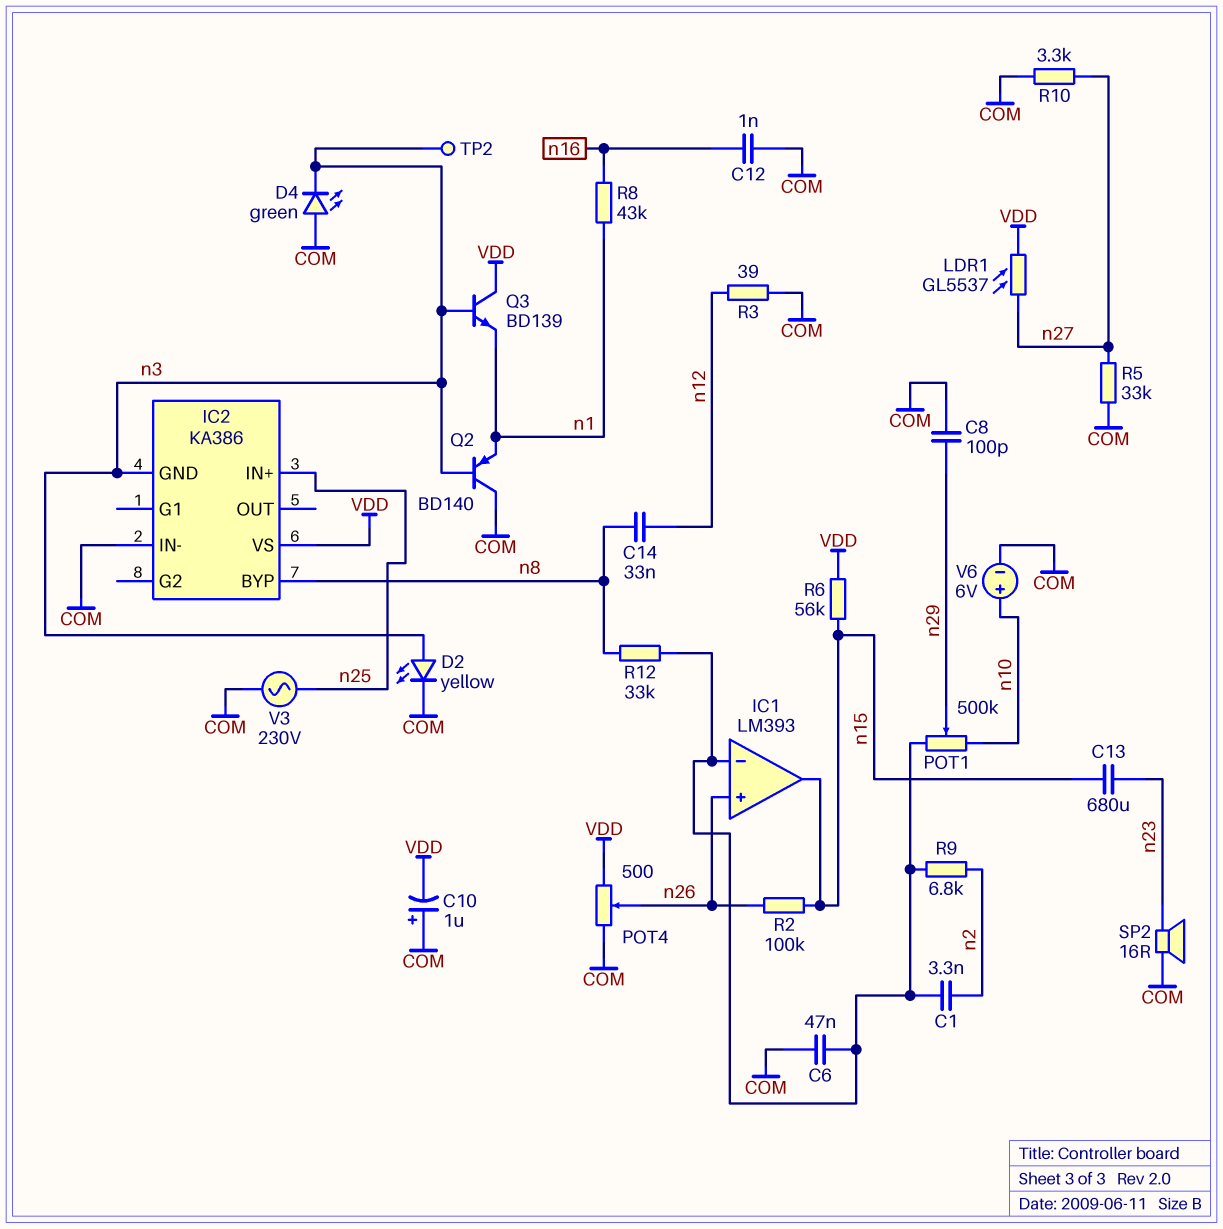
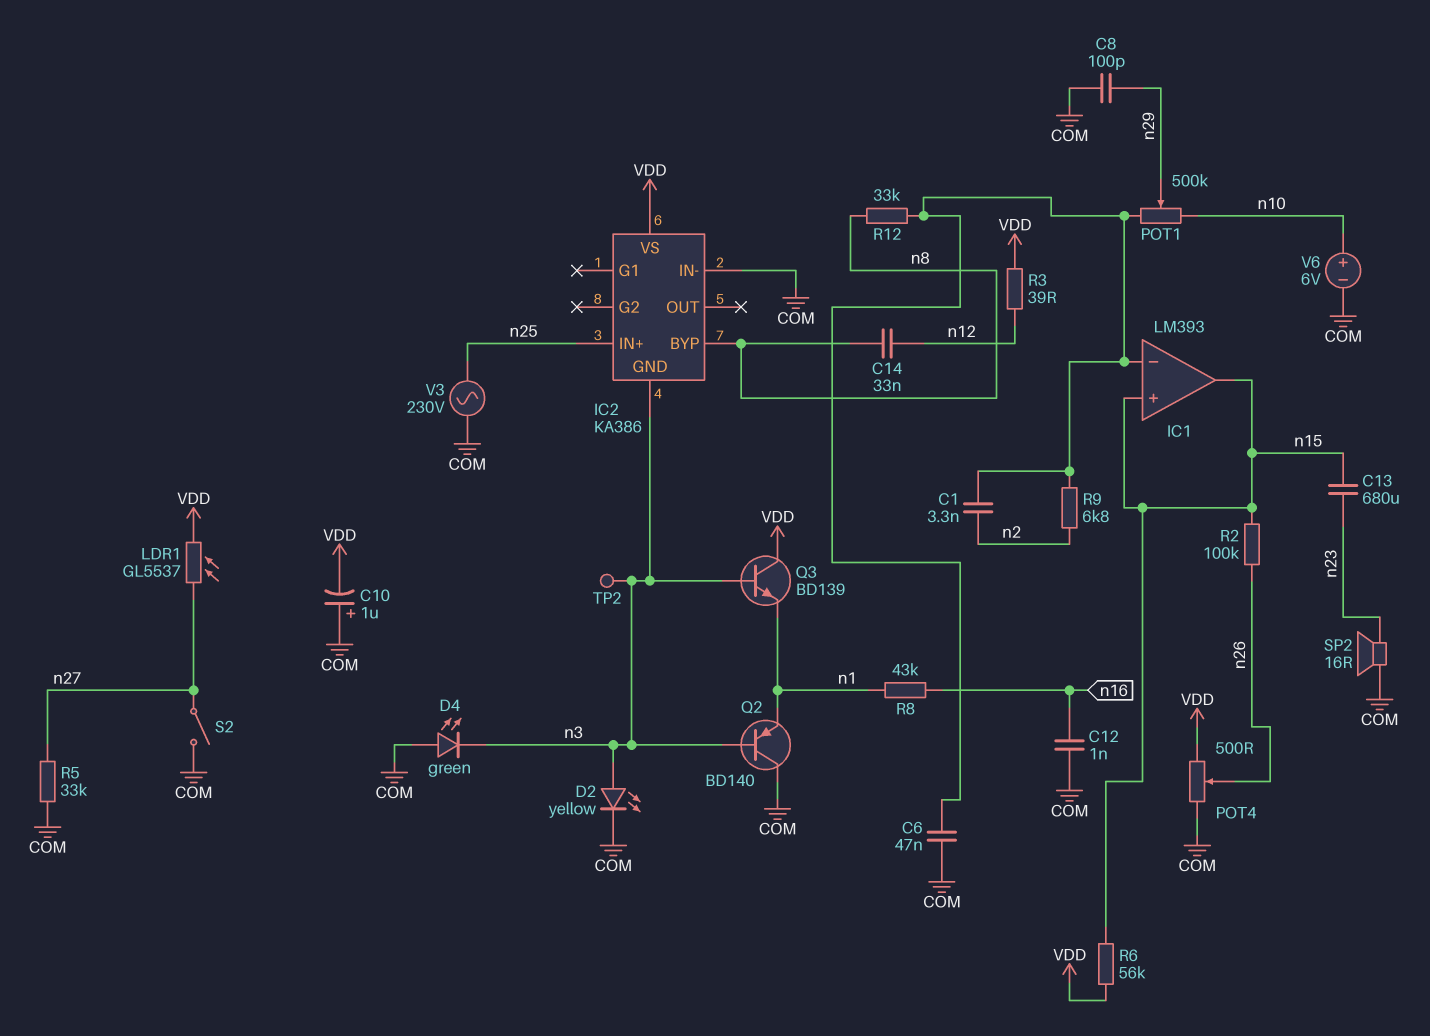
IC1 pin in+: n26 -> n15
R3: 39 (COM, n12) -> 39 (VDD, n12)
R10: 3.3k (COM, n27) -> none
S2: none -> switch (COM, n27)

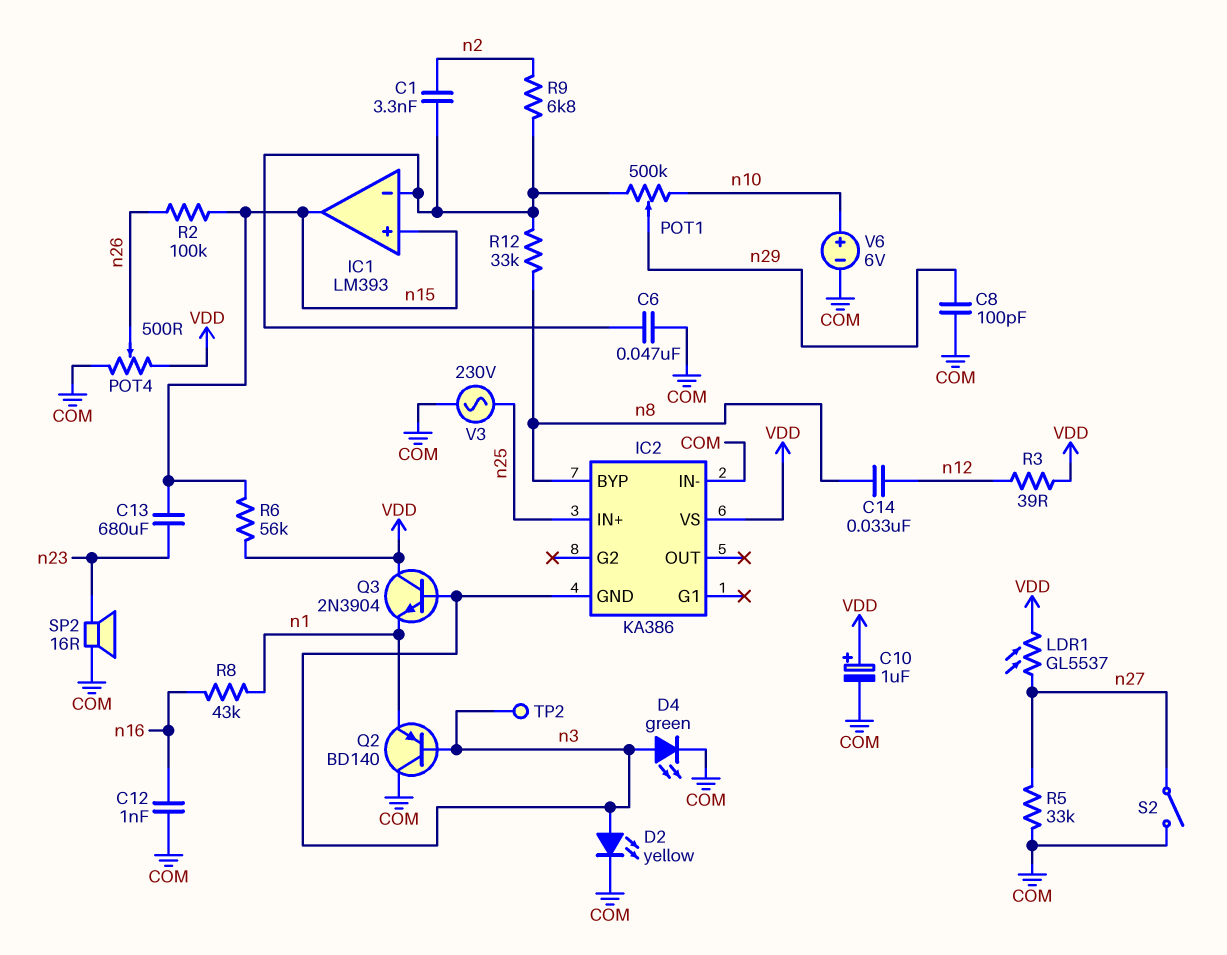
C10: 1uF (plus COM, minus VDD) -> 1uF (plus VDD, minus COM)
D4: LED green (A COM, K n3) -> LED green (A n3, K COM)
Q3: NPN BD139 (B n3, C VDD, E n1) -> NPN 2N3904 (B n3, C VDD, E n1)

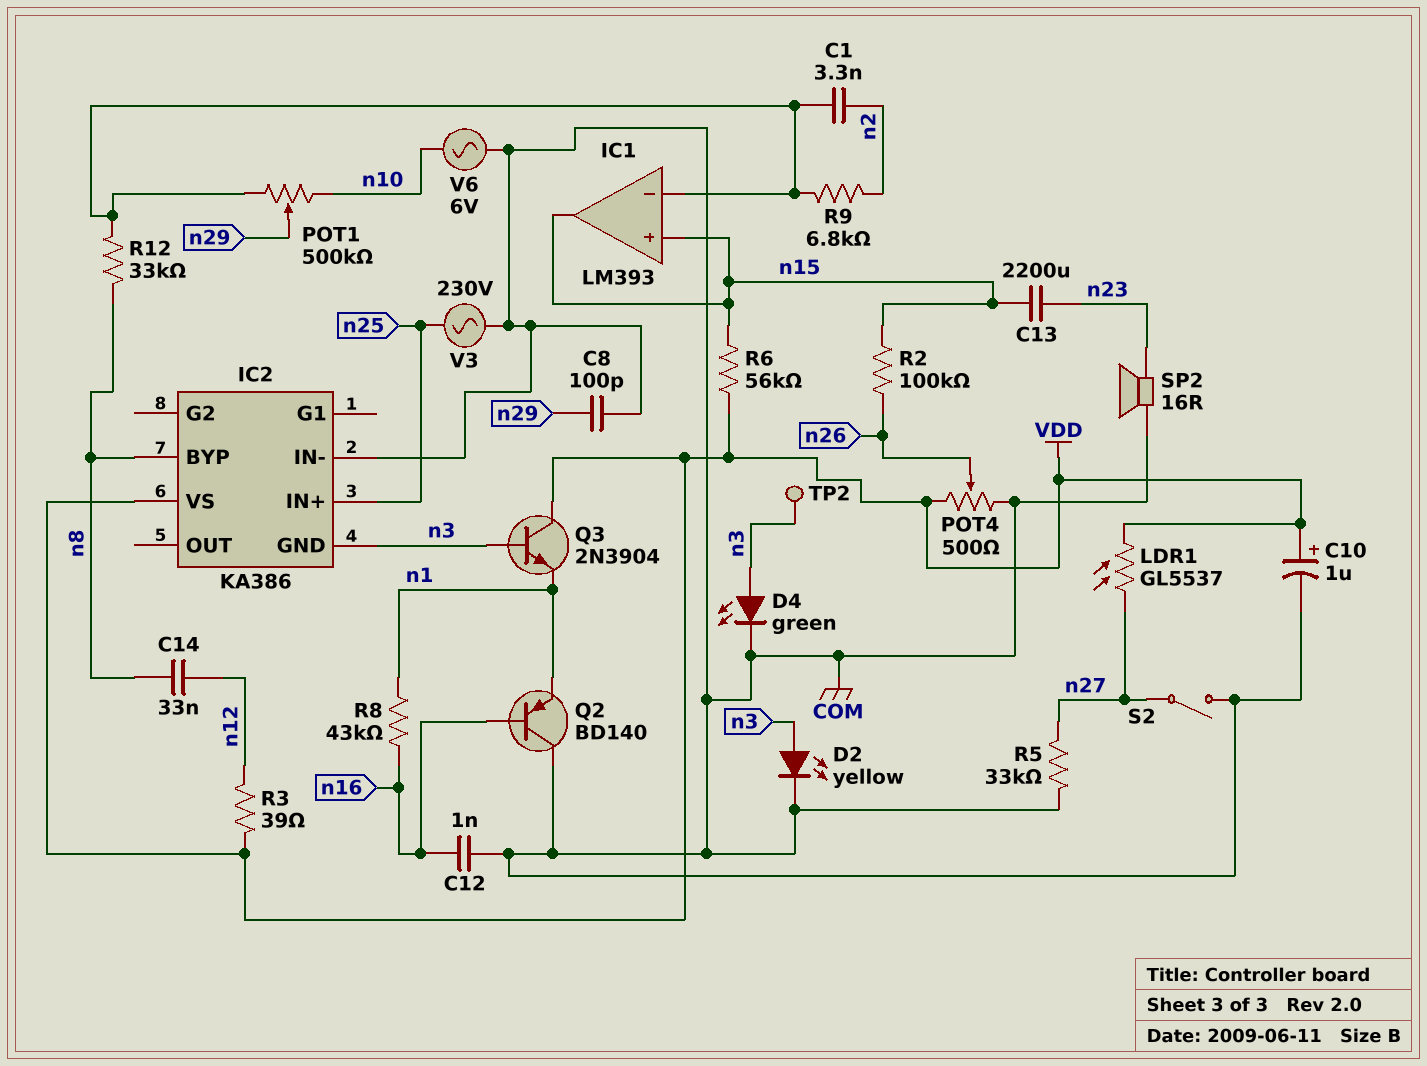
C6: 47nF (COM, IC1/in-) -> none
C13: 680uF (n15, n23) -> 2200uF (n15, n23)
Q2: PNP BD140 (B n3, C COM, E n1) -> PNP BD140 (B n16, C COM, E n1)
V6: 6V (plus n10, minus COM) -> AC 6V (COM, n10)

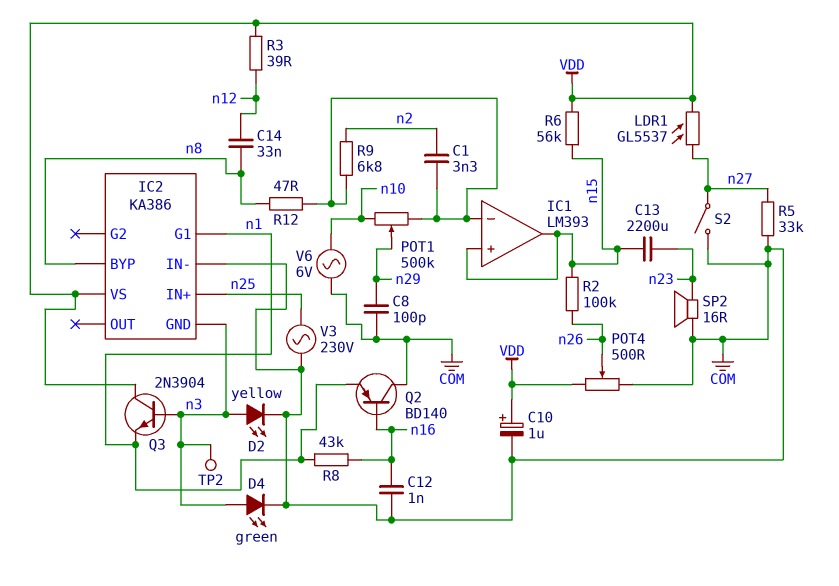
IC2 pin G1: none -> n1
R12: 33k (IC1/in-, n8) -> 47 (IC1/in-, n8)

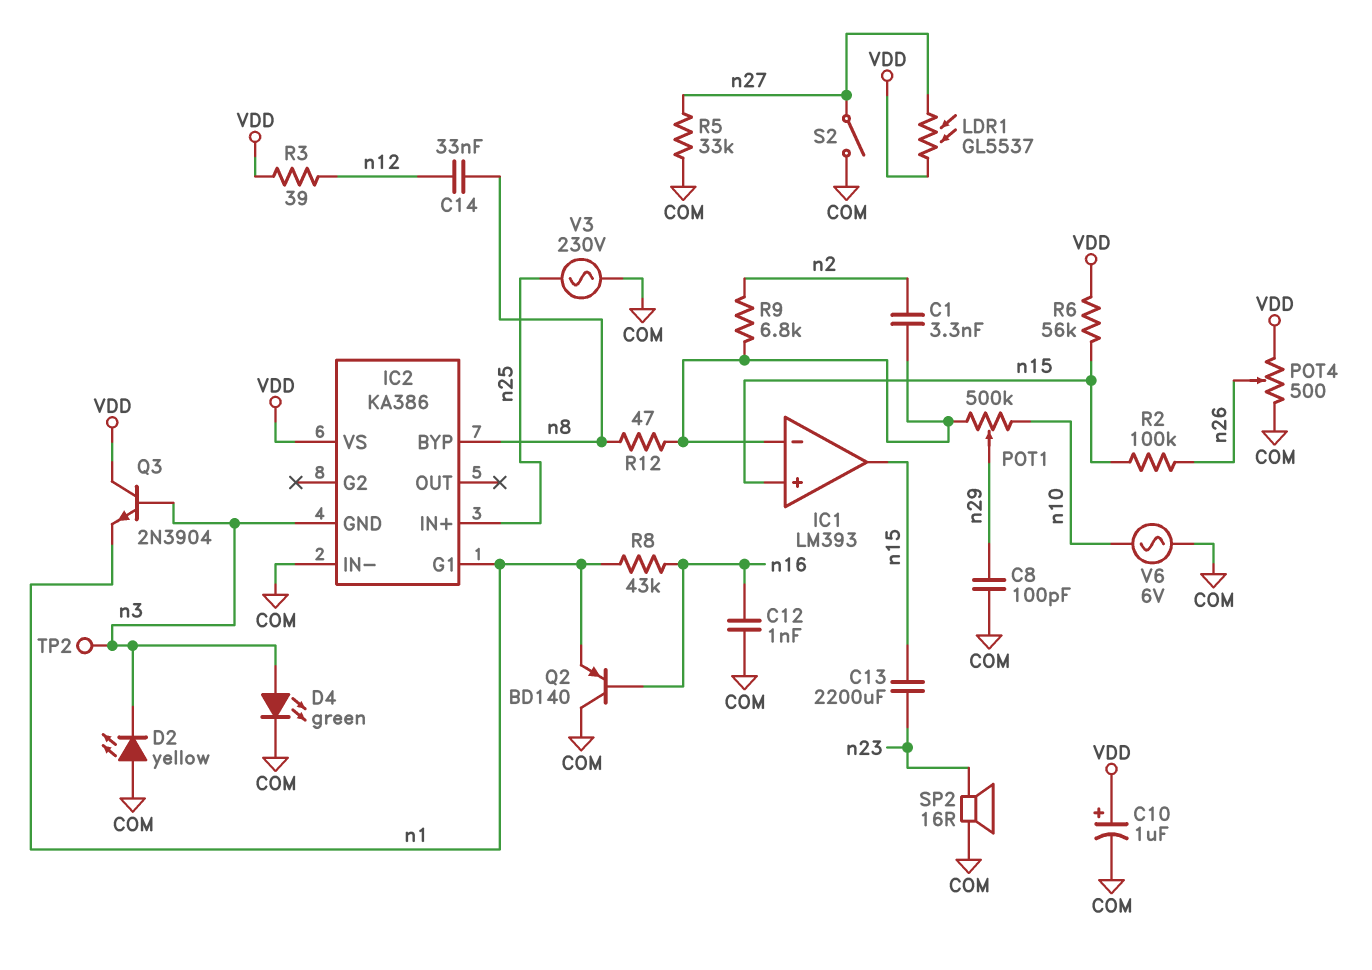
D2: LED yellow (A n3, K COM) -> LED yellow (A COM, K n3)

